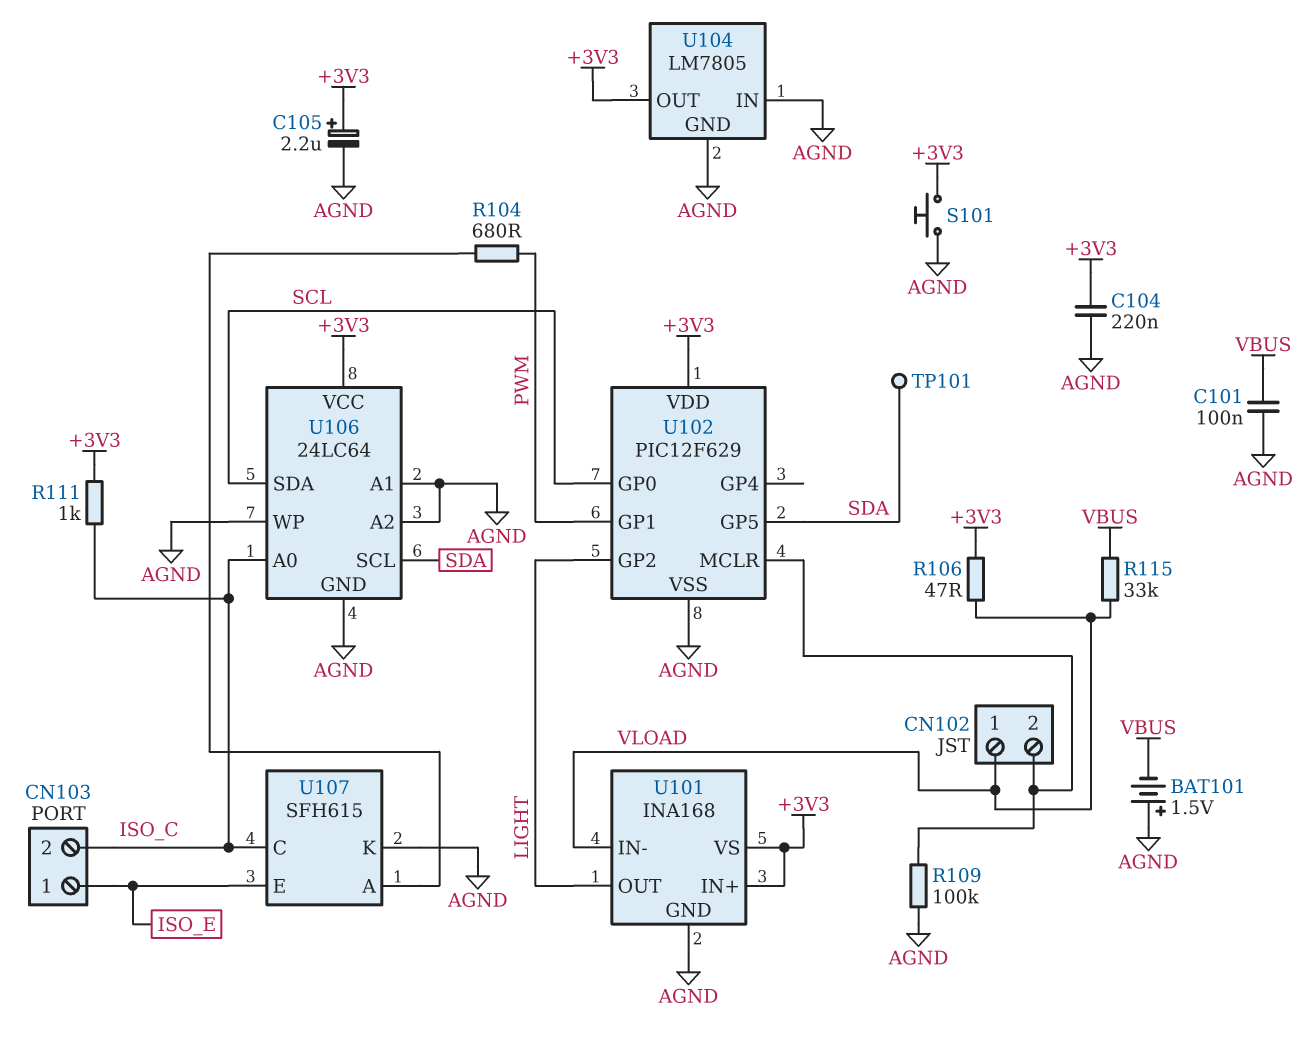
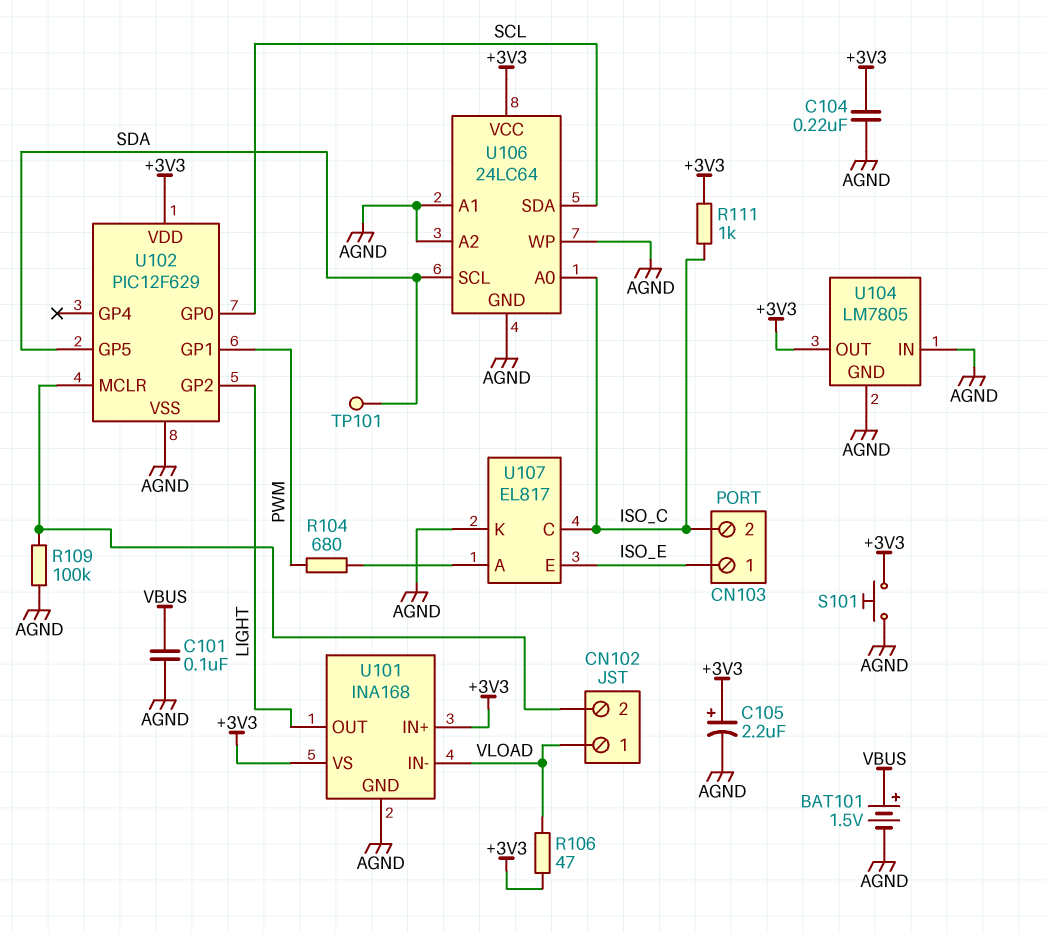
BAT101: 1.5V (plus AGND, minus VBUS) -> 1.5V (plus VBUS, minus AGND)
R115: 33k (VBUS, VLOAD) -> none
U107: SFH615 -> EL817

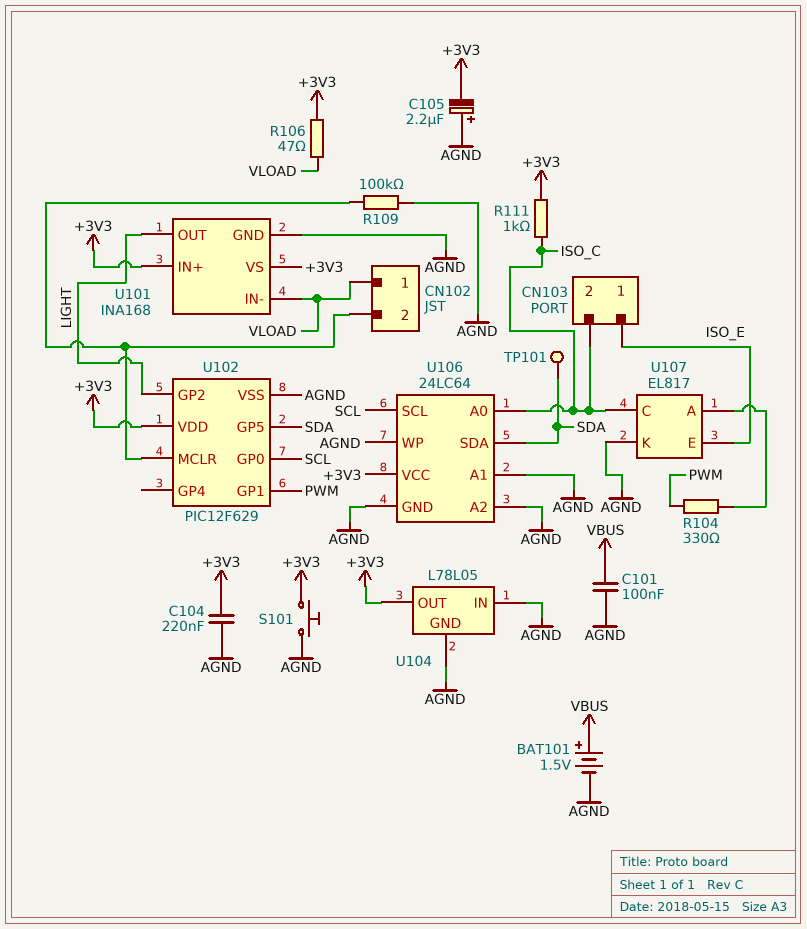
C105: 2.2uF (plus +3V3, minus AGND) -> 2.2uF (plus AGND, minus +3V3)
R104: 680 (PWM, U107/A) -> 330 (PWM, U107/A)
U104: LM7805 -> L78L05
U106 pin SCL: SDA -> SCL
U106 pin SDA: SCL -> SDA

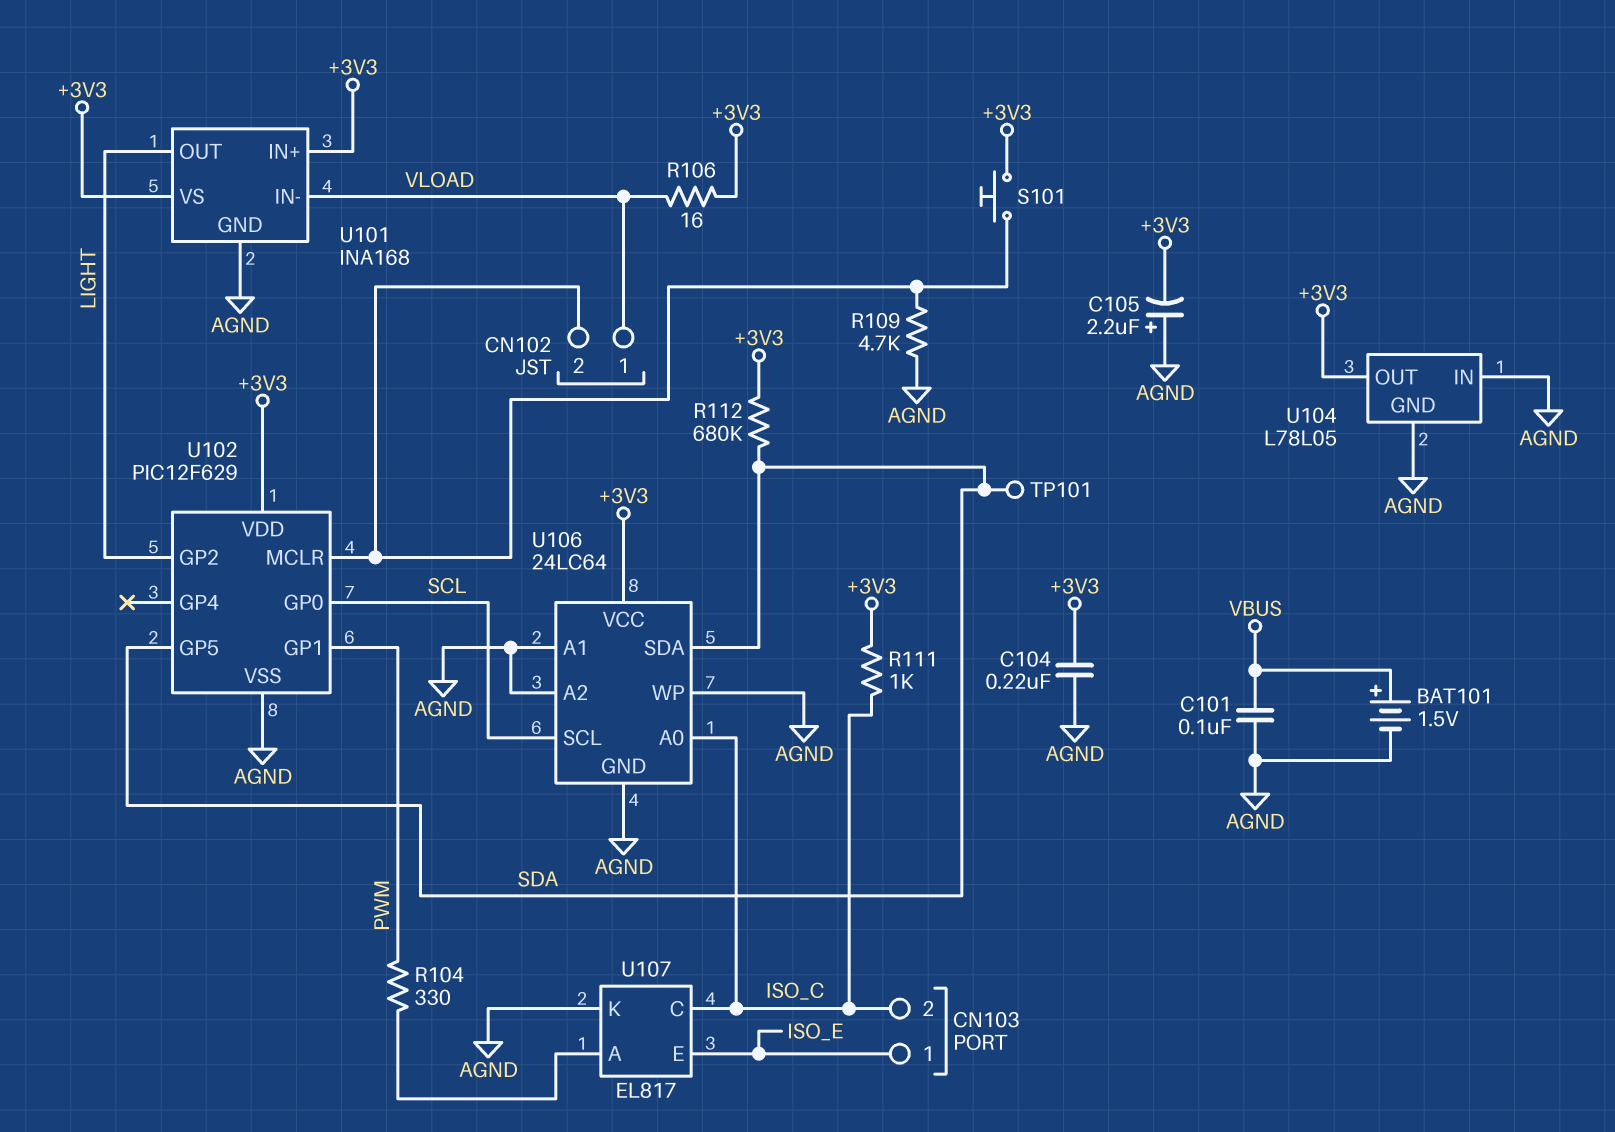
R106: 47 (+3V3, VLOAD) -> 16 (+3V3, VLOAD)
R109: 100k (AGND, CN102/2) -> 4.7k (AGND, CN102/2)
R112: none -> 680k (+3V3, SDA)
S101: button (+3V3, AGND) -> button (+3V3, CN102/2)

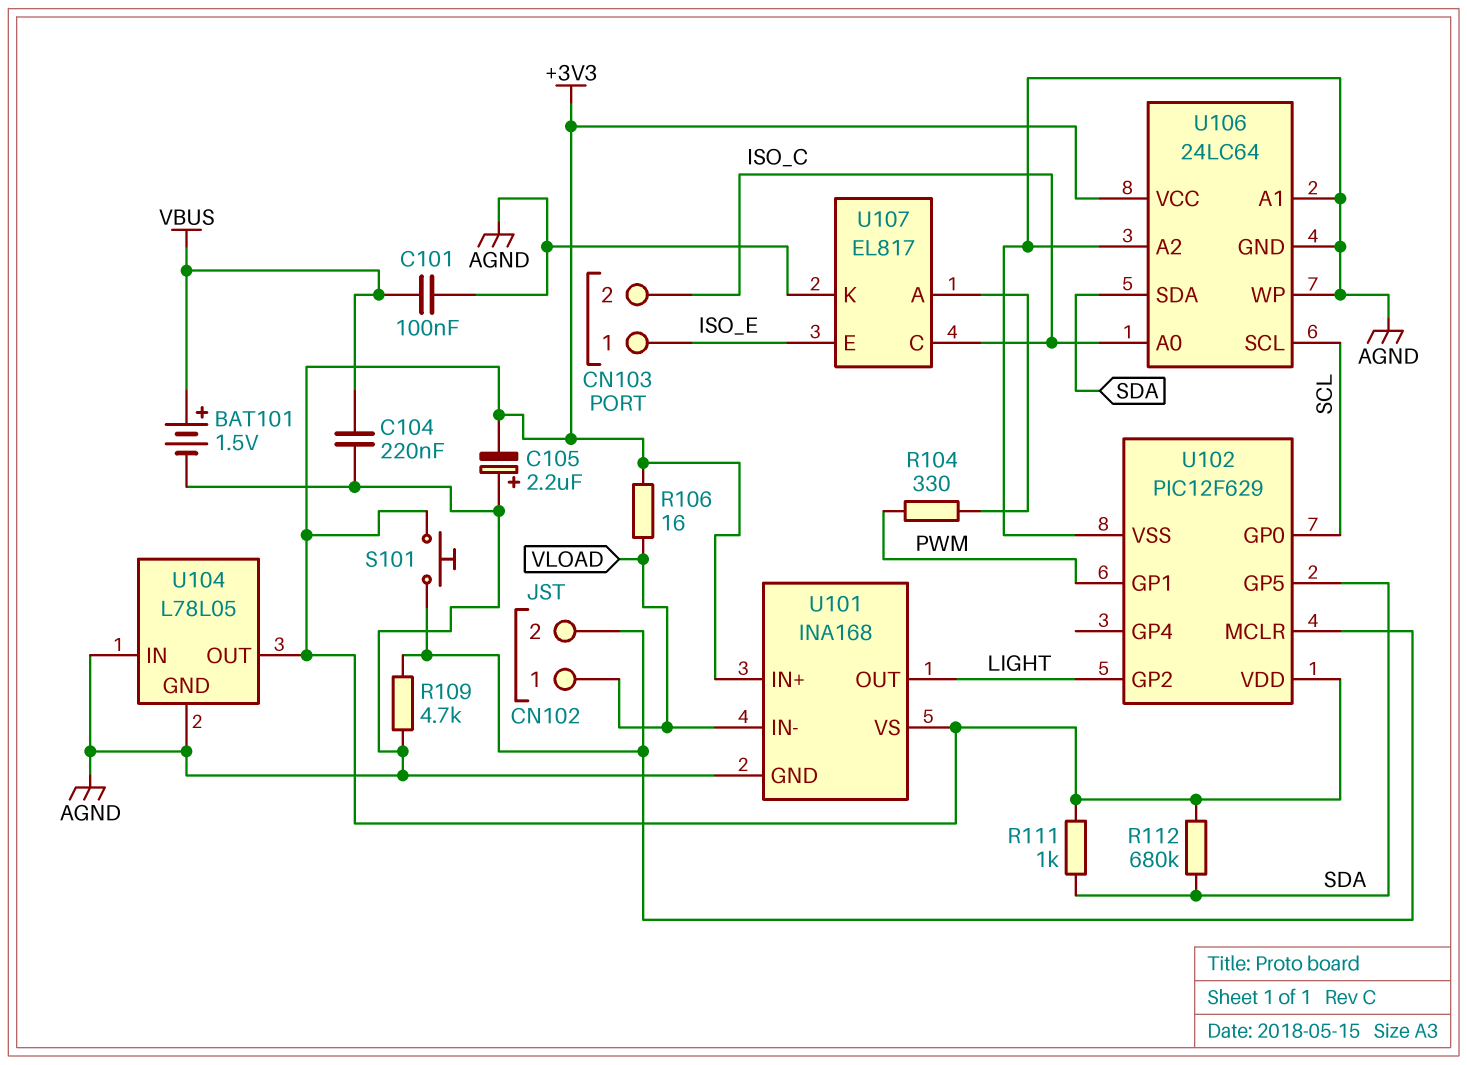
C104: 220nF (+3V3, AGND) -> 220nF (AGND, VBUS)
R111: 1k (+3V3, ISO_C) -> 1k (+3V3, SDA)
TP101: test point (SDA) -> none

